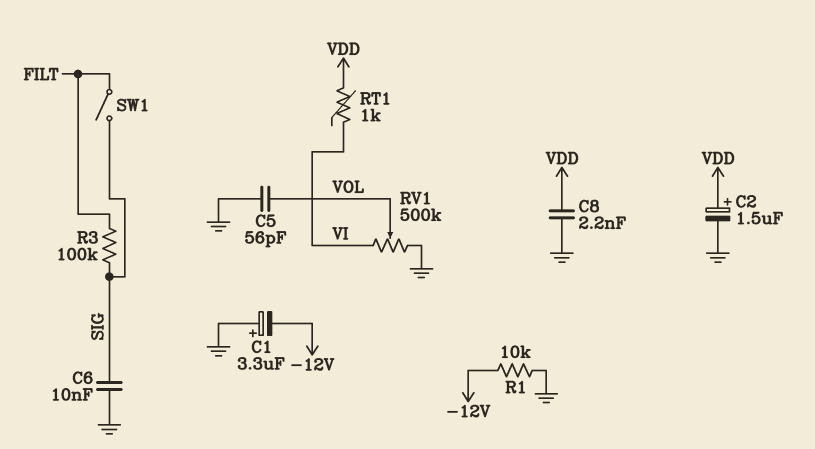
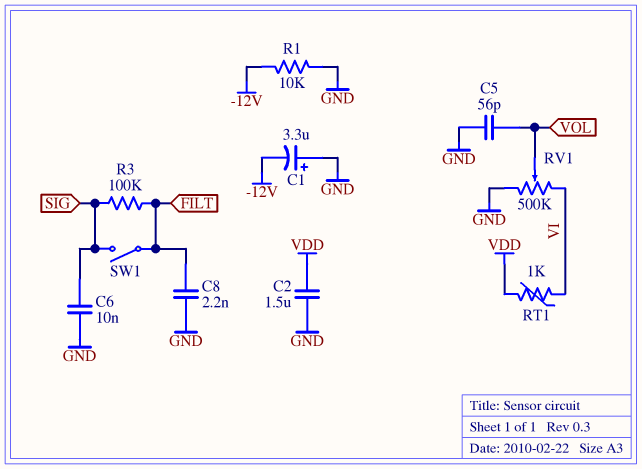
C2: 1.5uF (plus VDD, minus GND) -> 1.5uF (GND, VDD)
C8: 2.2nF (GND, VDD) -> 2.2nF (FILT, GND)

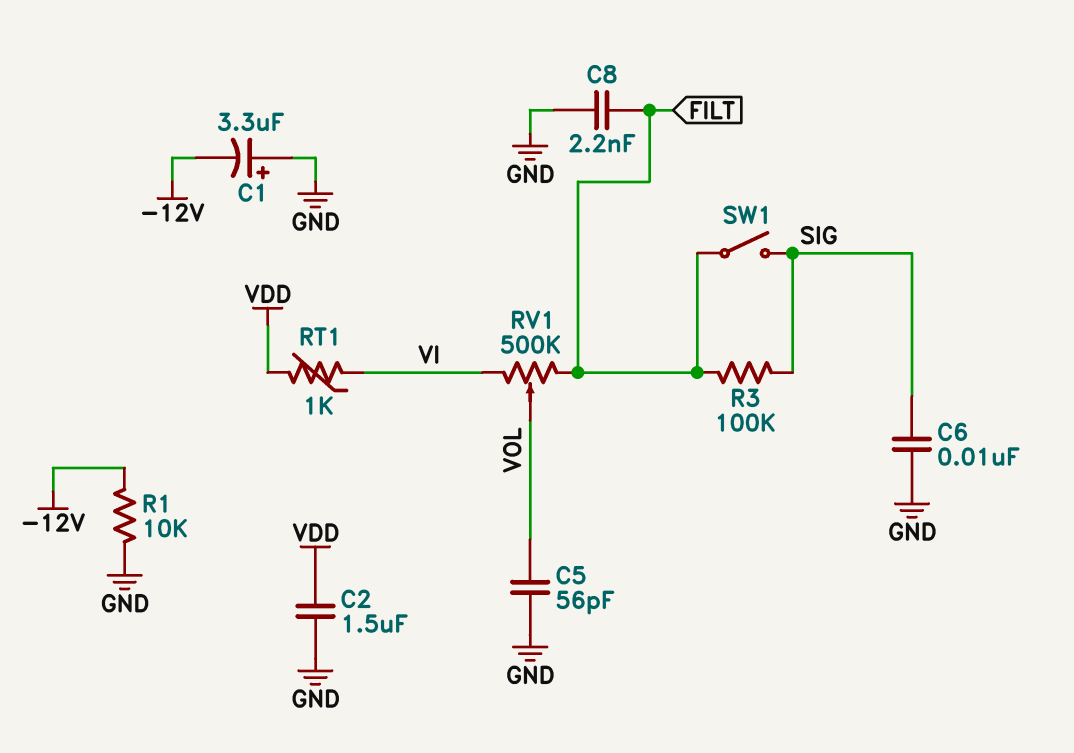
RV1: 500k (GND, VI, wiper VOL) -> 500k (FILT, VI, wiper VOL)

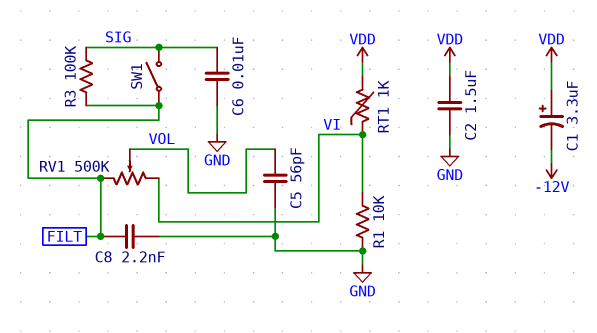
C1: 3.3uF (plus GND, minus -12V) -> 3.3uF (plus VDD, minus -12V)
R1: 10k (-12V, GND) -> 10k (GND, VI)

